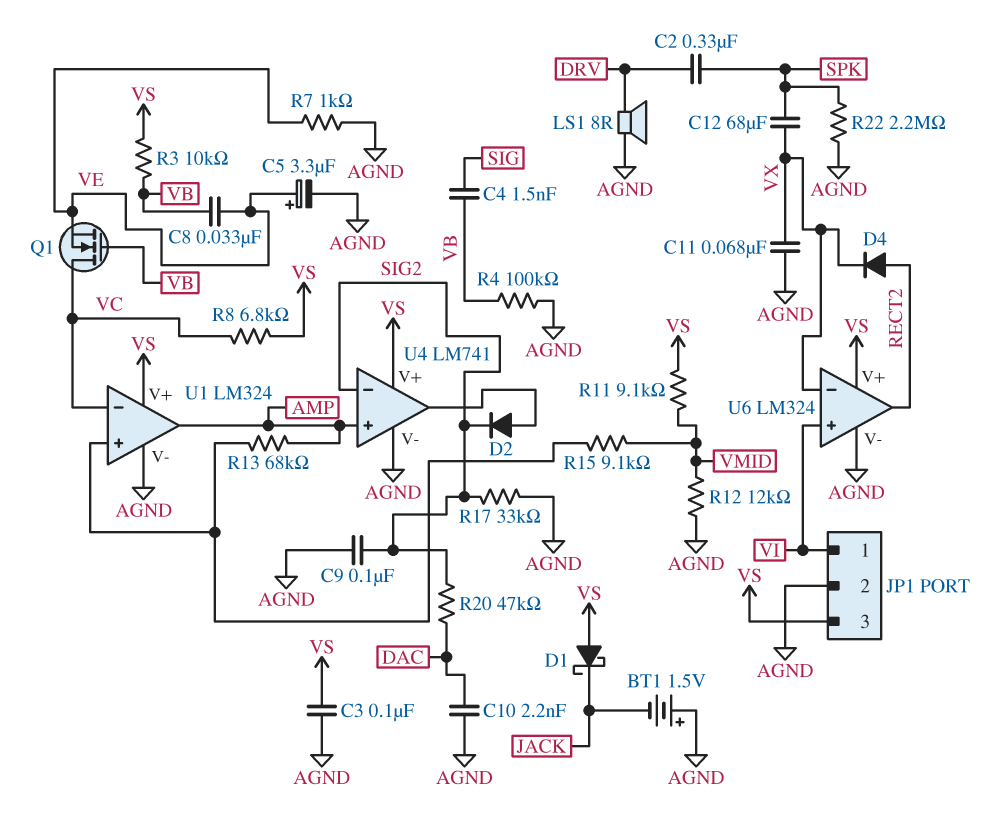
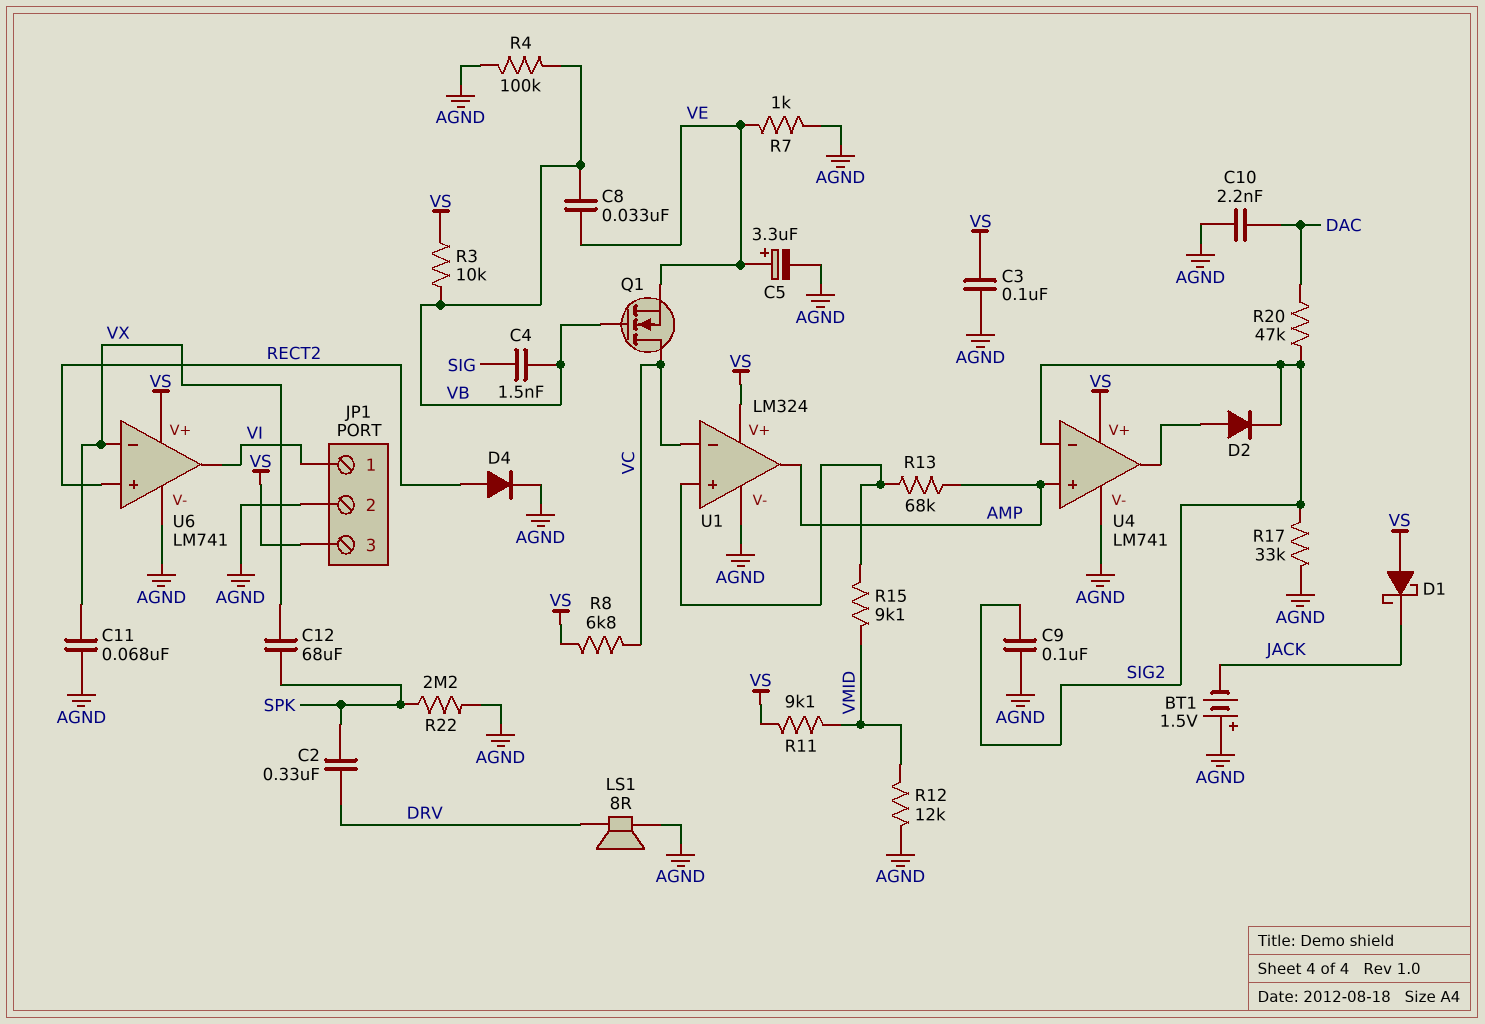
D4: diode (A RECT2, K VX) -> diode (A RECT2, K AGND)
U6: LM324 -> LM741
U6 pin in+: VI -> RECT2
U6 pin out: RECT2 -> VI

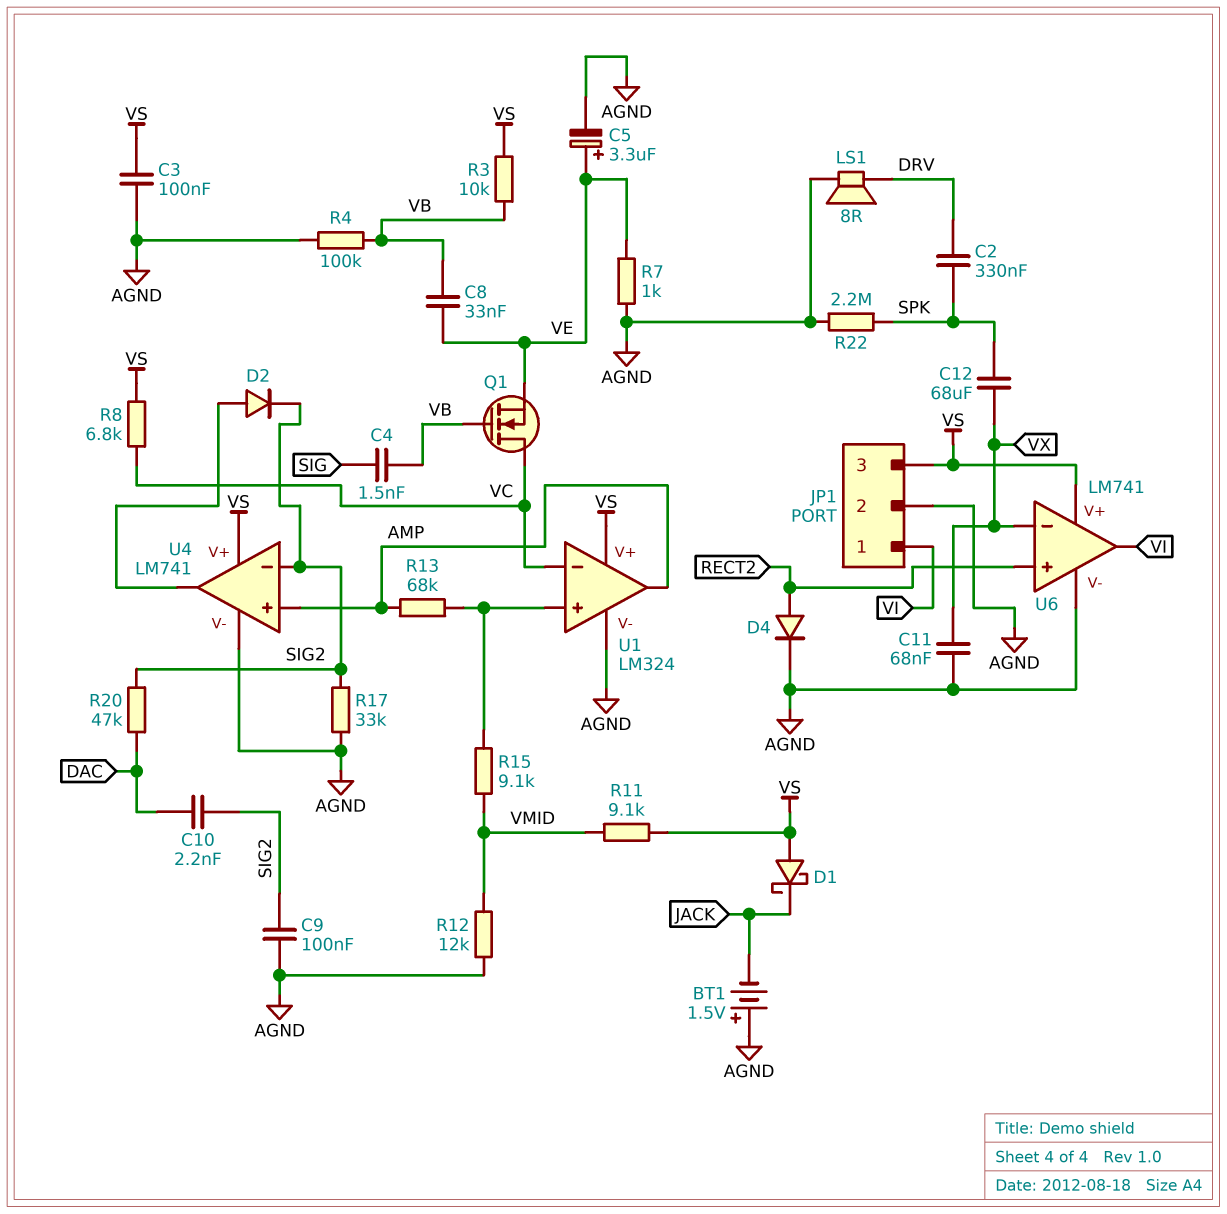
C10: 2.2nF (AGND, DAC) -> 2.2nF (DAC, SIG2)

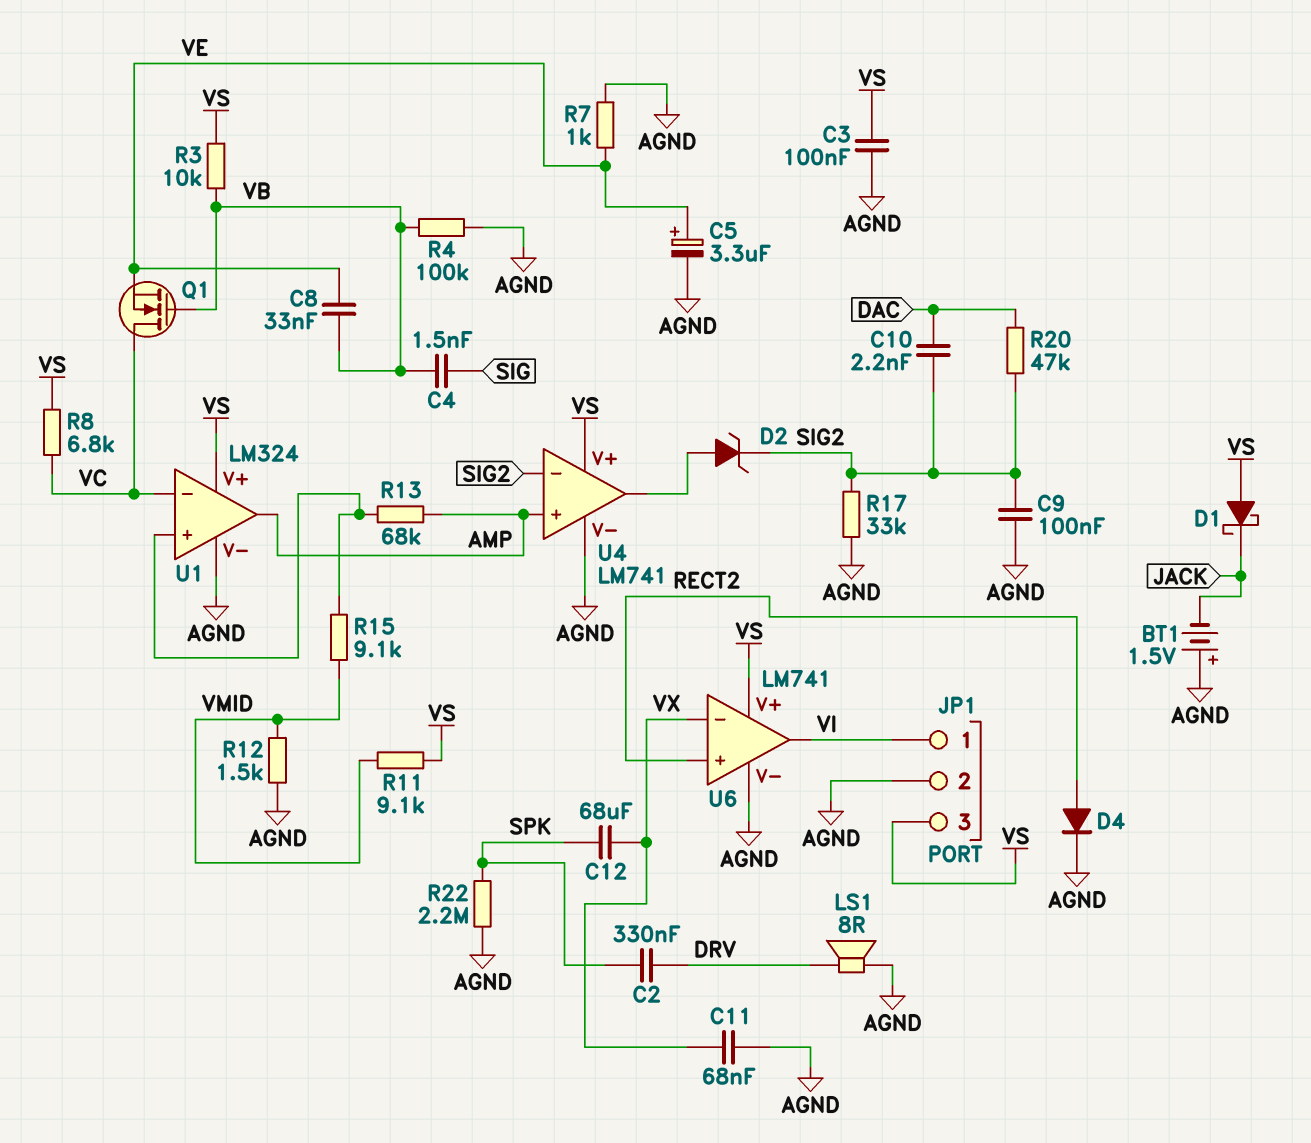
D2: diode (A U4/out, K SIG2) -> zener (A U4/out, K SIG2)
R12: 12k (AGND, VMID) -> 1.5k (AGND, VMID)

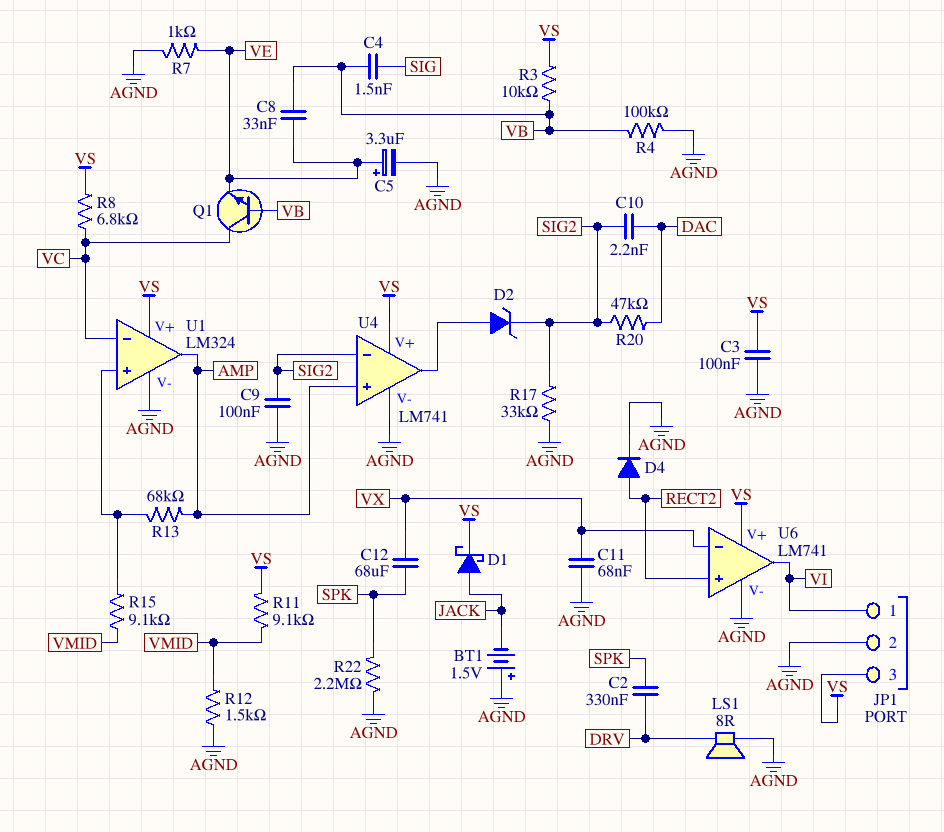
D1: schottky (A VS, K JACK) -> schottky (A JACK, K VS)
Q1: NMOS (G VB, D VC, S VE) -> NPN (B VB, C VC, E VE)

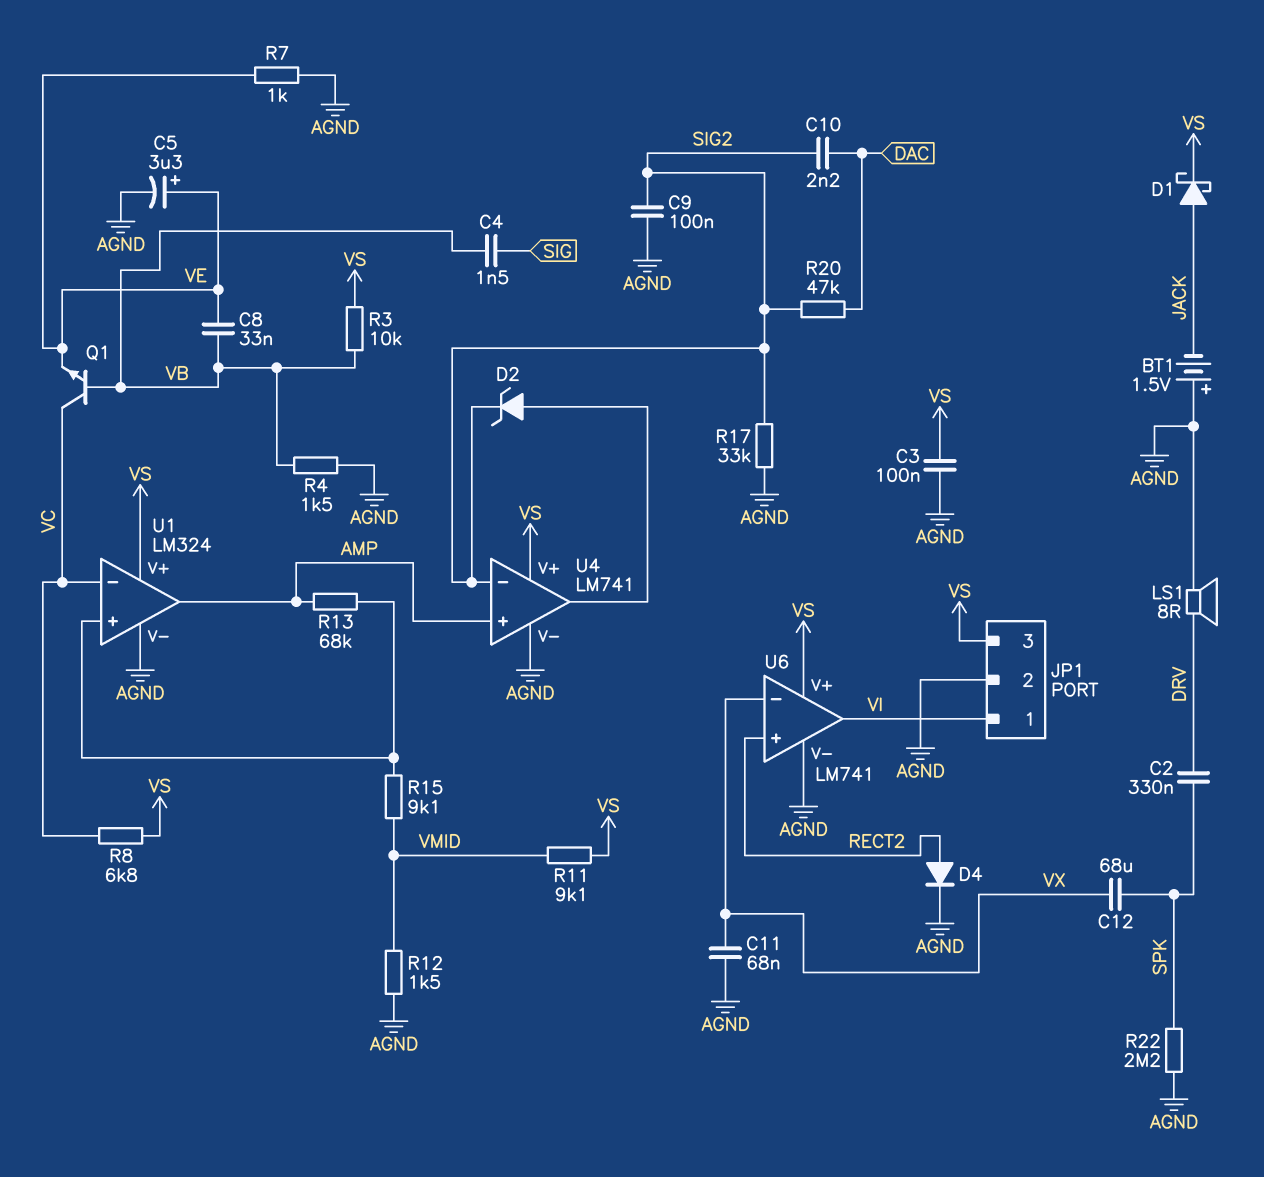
R4: 100k (AGND, VB) -> 1.5k (AGND, VB)

